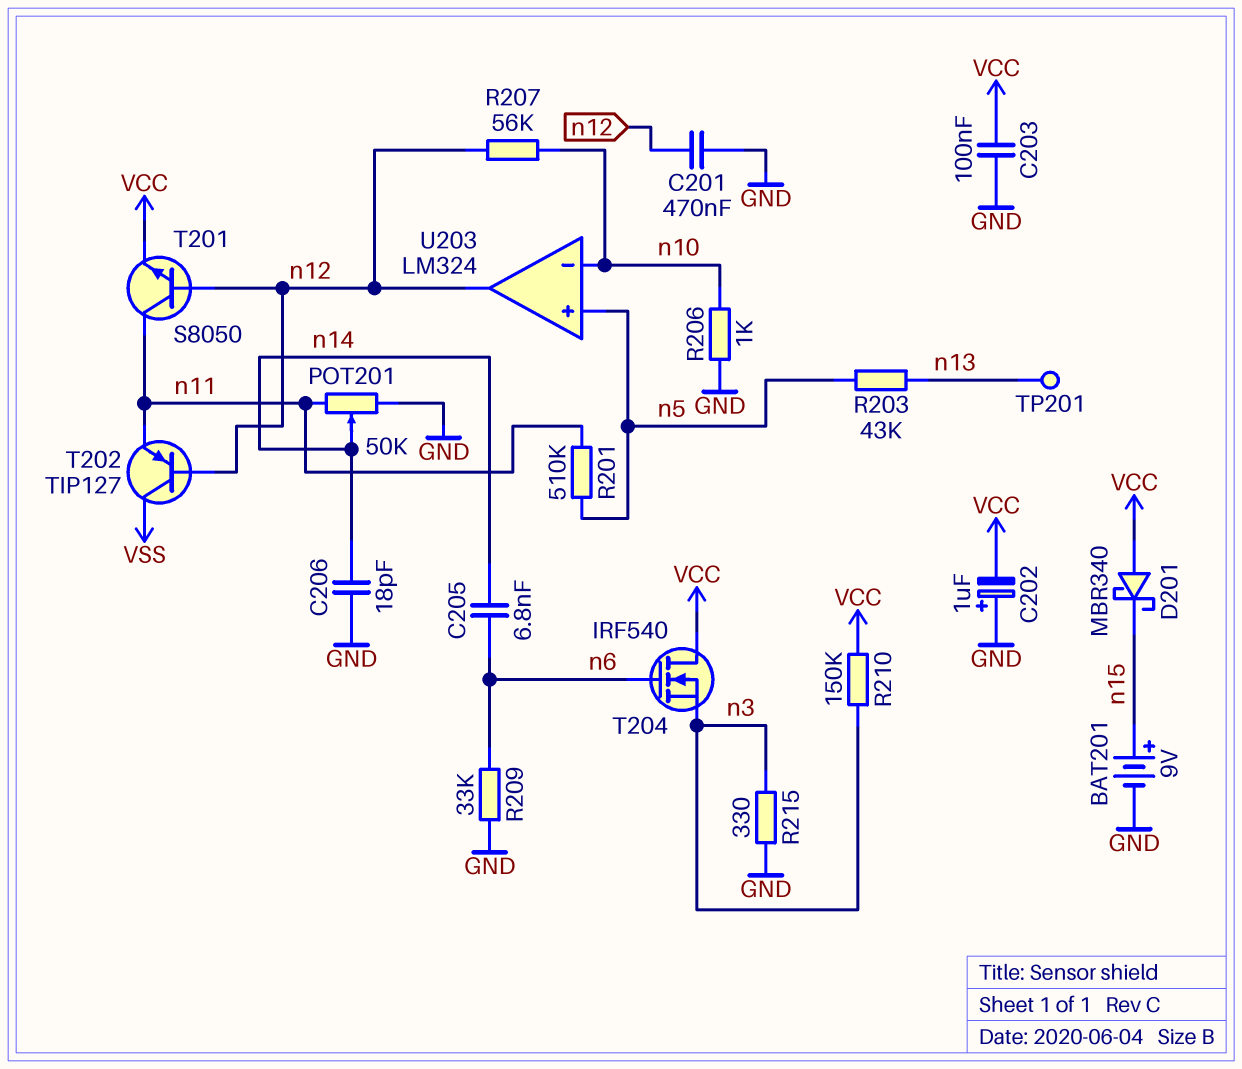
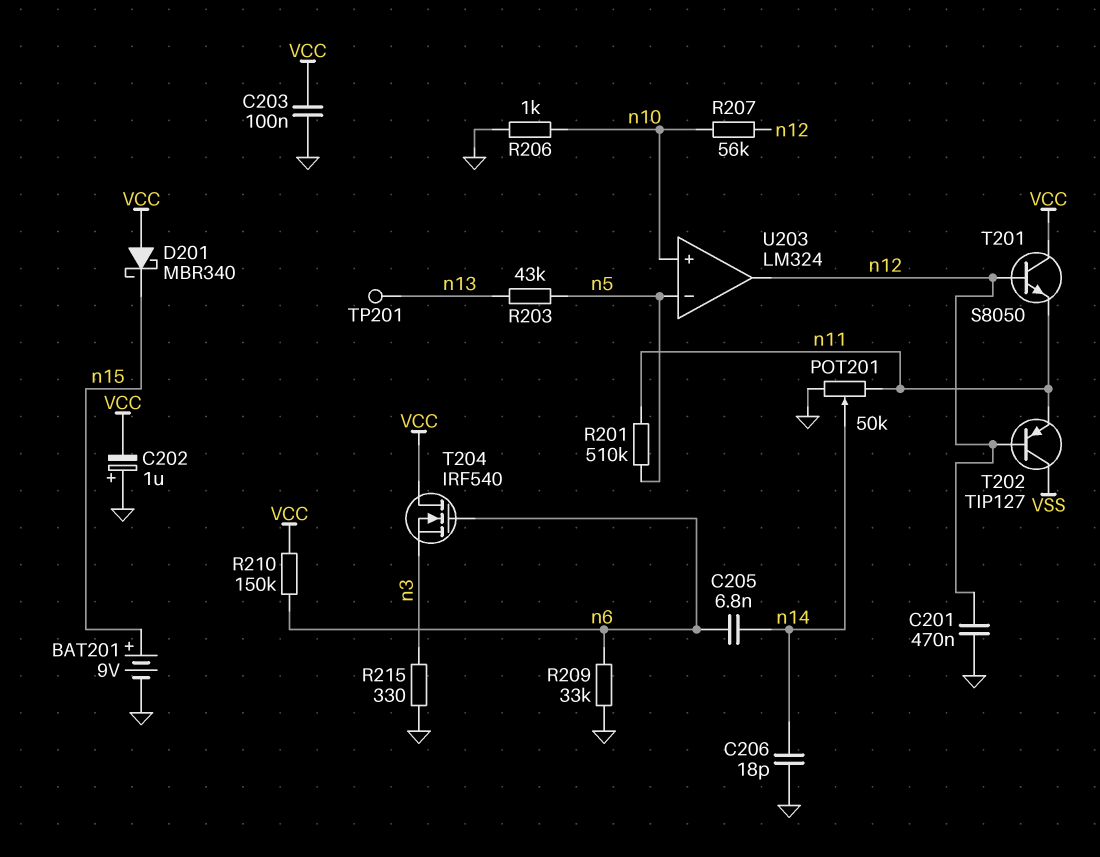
R210: 150k (VCC, n3) -> 150k (VCC, n6)
T201: NPN S8050 (B n12, C n11, E VCC) -> NPN S8050 (B n12, C VCC, E n11)
U203 pin in+: n5 -> n10
U203 pin in-: n10 -> n5

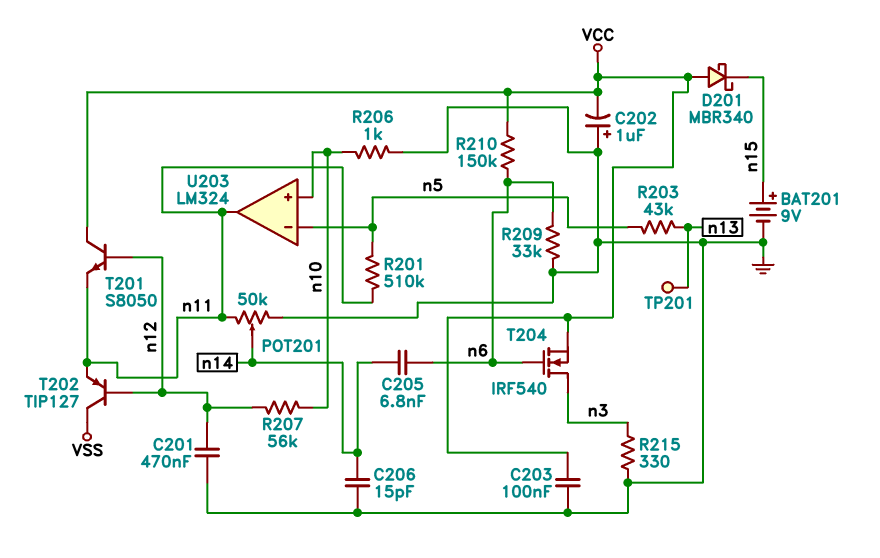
C206: 18pF (GND, n14) -> 15pF (GND, n14)
T204: NMOS IRF540 (G n6, D VCC, S n3) -> NMOS IRF540 (G n6, D n3, S VCC)
U203 pin out: n12 -> n11

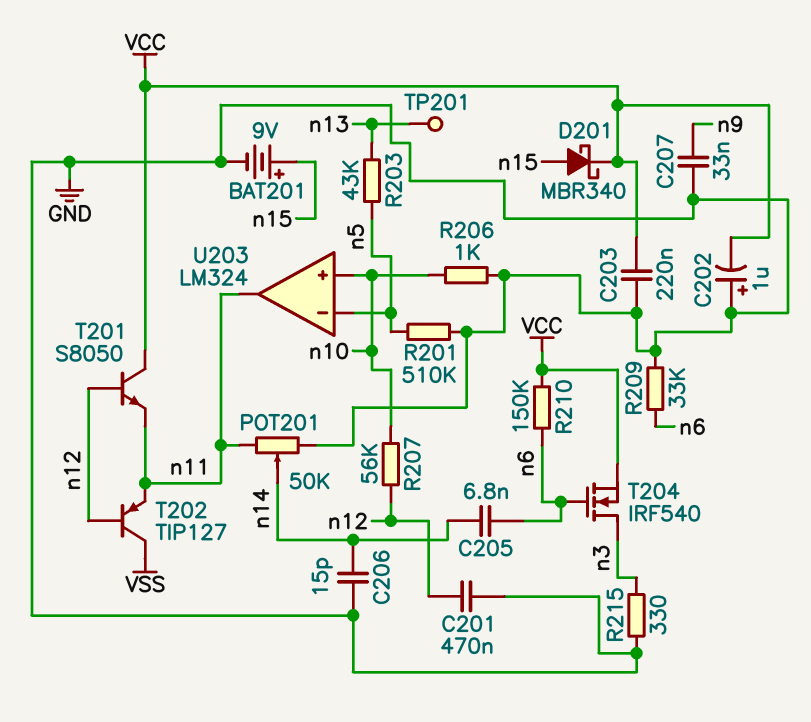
C203: 100nF (GND, VCC) -> 220nF (GND, VCC)
C207: none -> 33nF (GND, n9)
D201: schottky MBR340 (A VCC, K n15) -> schottky MBR340 (A n15, K VCC)
R201: 510k (n5, n11) -> 510k (GND, n5)

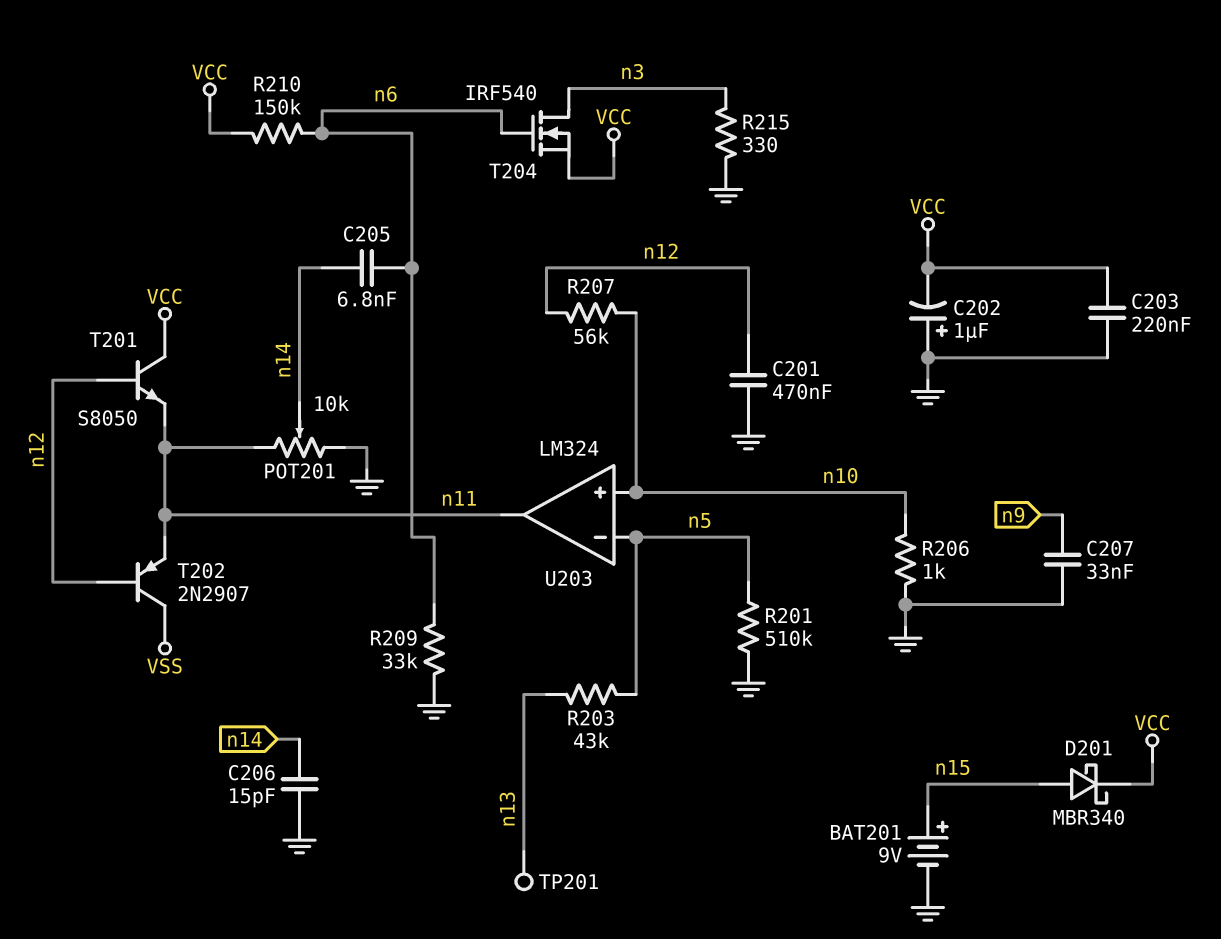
POT201: 50k (GND, n11, wiper n14) -> 10k (GND, n11, wiper n14)
T202: PNP TIP127 (B n12, C VSS, E n11) -> PNP 2N2907 (B n12, C VSS, E n11)

